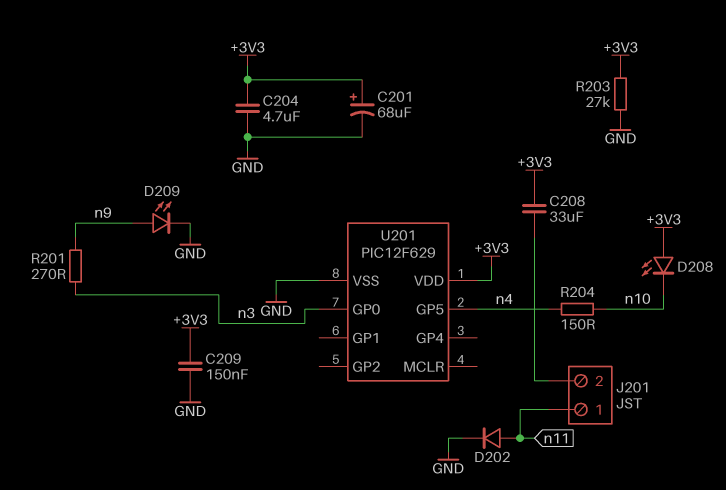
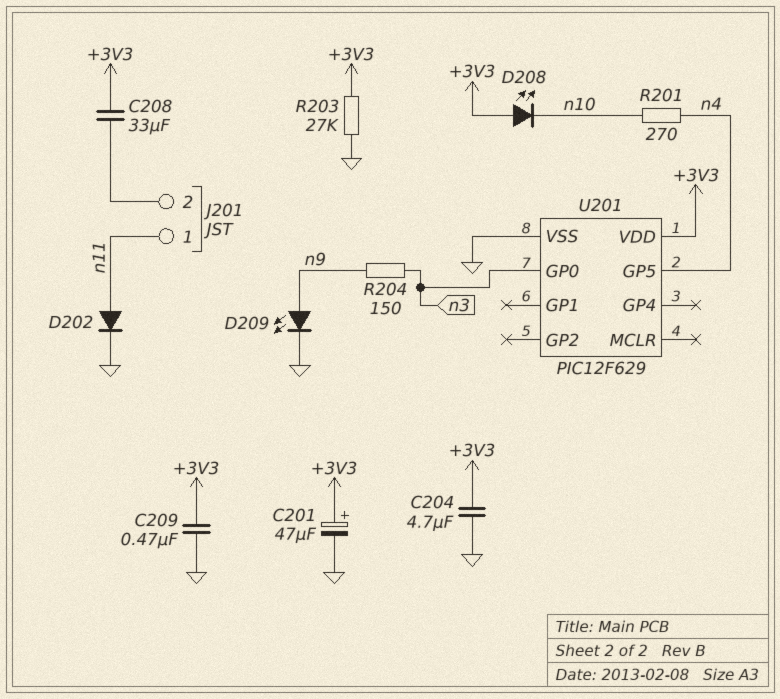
C201: 68uF (plus +3V3, minus GND) -> 47uF (plus +3V3, minus GND)
C209: 150nF (+3V3, GND) -> 470nF (+3V3, GND)
R201: 270 (n3, n9) -> 270 (n4, n10)
R204: 150 (n4, n10) -> 150 (n3, n9)

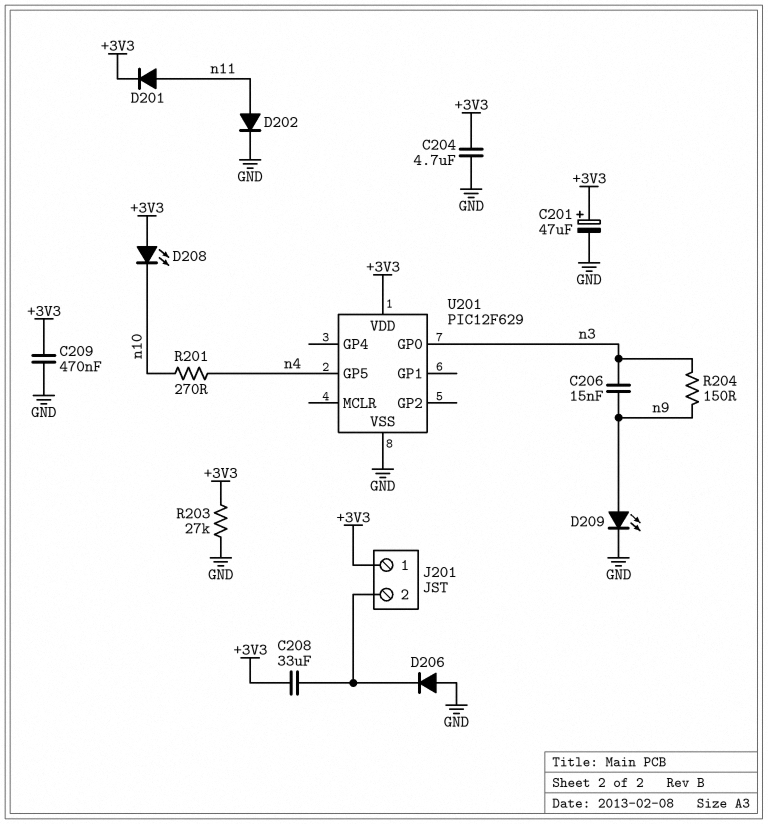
C206: none -> 15nF (n3, n9)
D201: none -> diode (A n11, K +3V3)
D206: none -> diode (A GND, K J201/2)
J201 pin 1: n11 -> +3V3

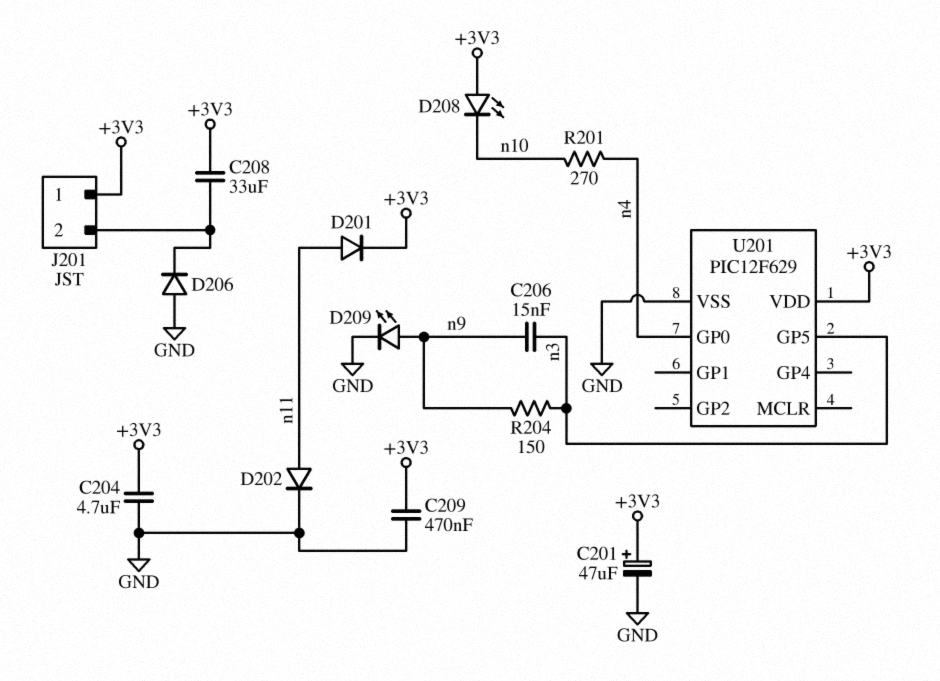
R203: 27k (+3V3, GND) -> none
U201 pin GP0: n3 -> n4
U201 pin GP5: n4 -> n3

